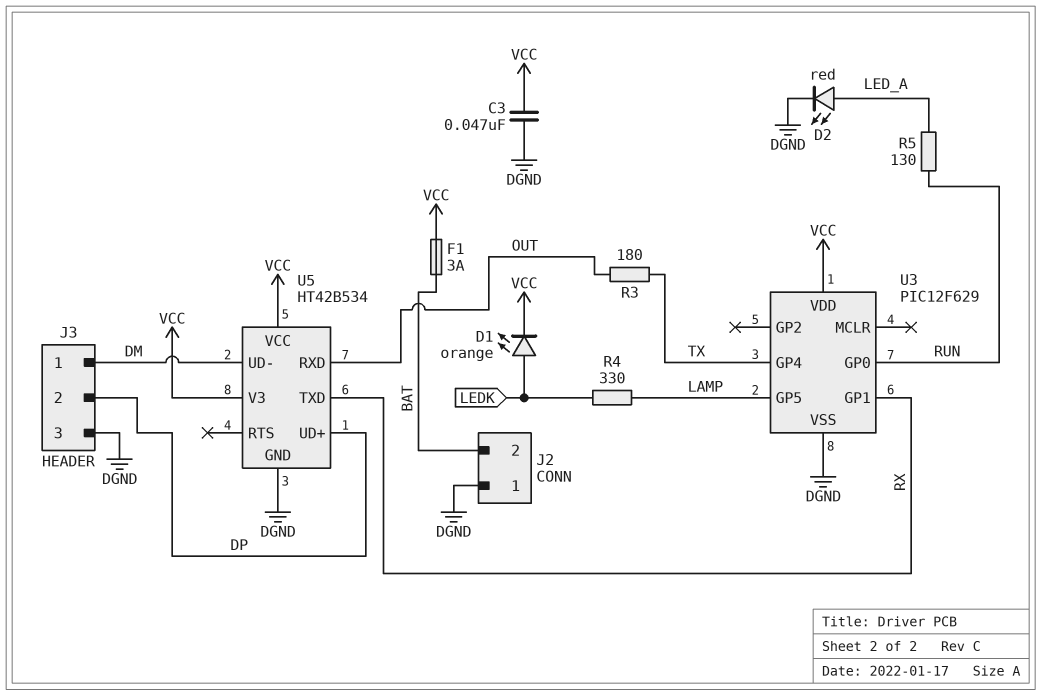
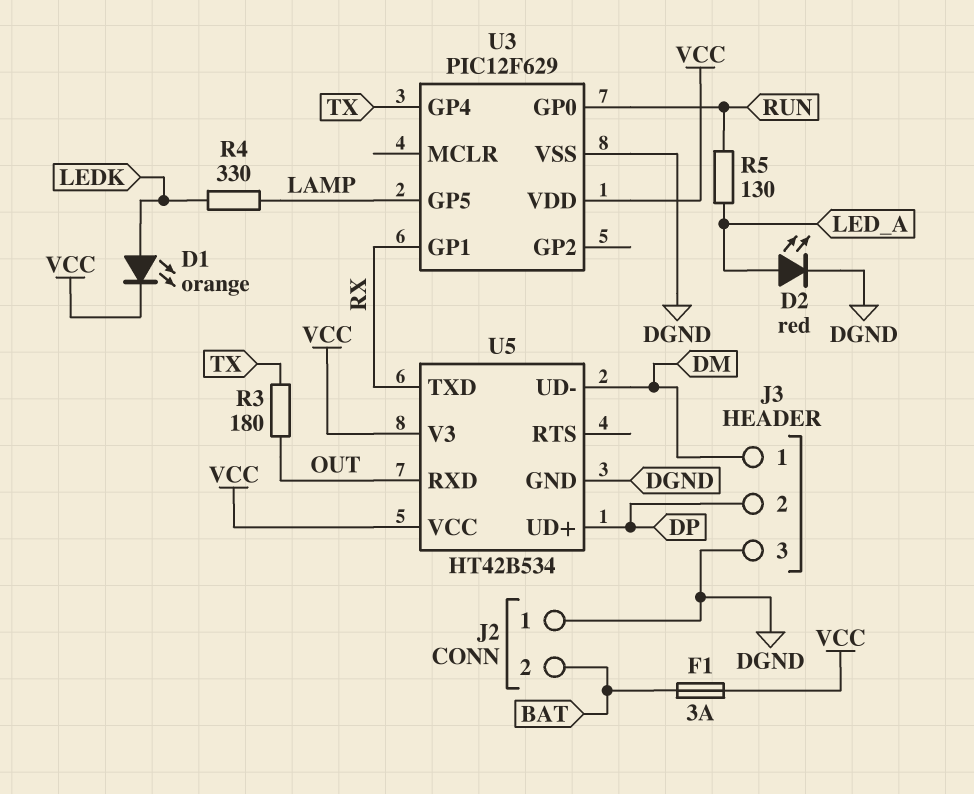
C3: 47nF (DGND, VCC) -> none

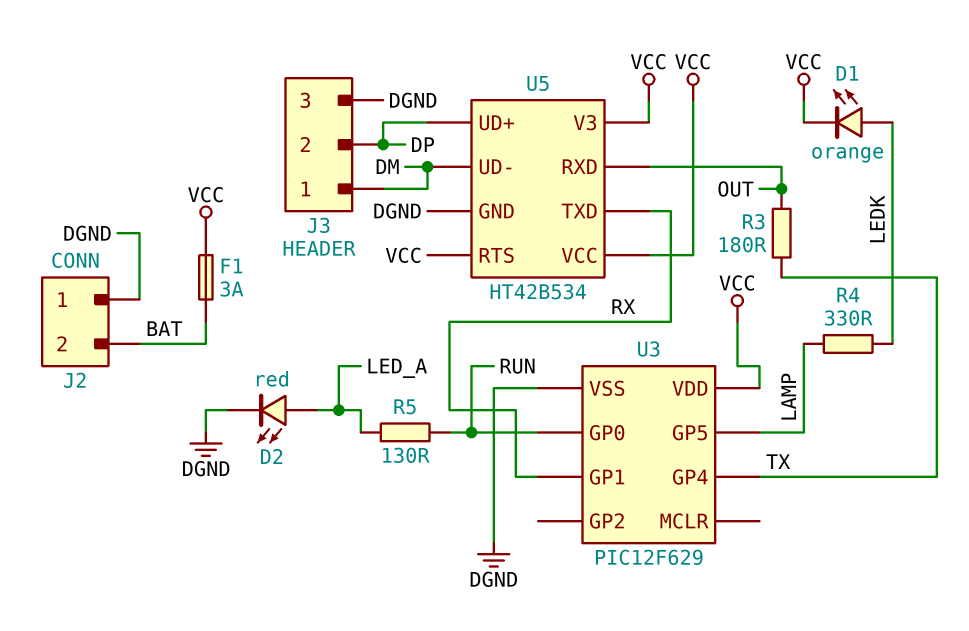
U5 pin RTS: none -> VCC

